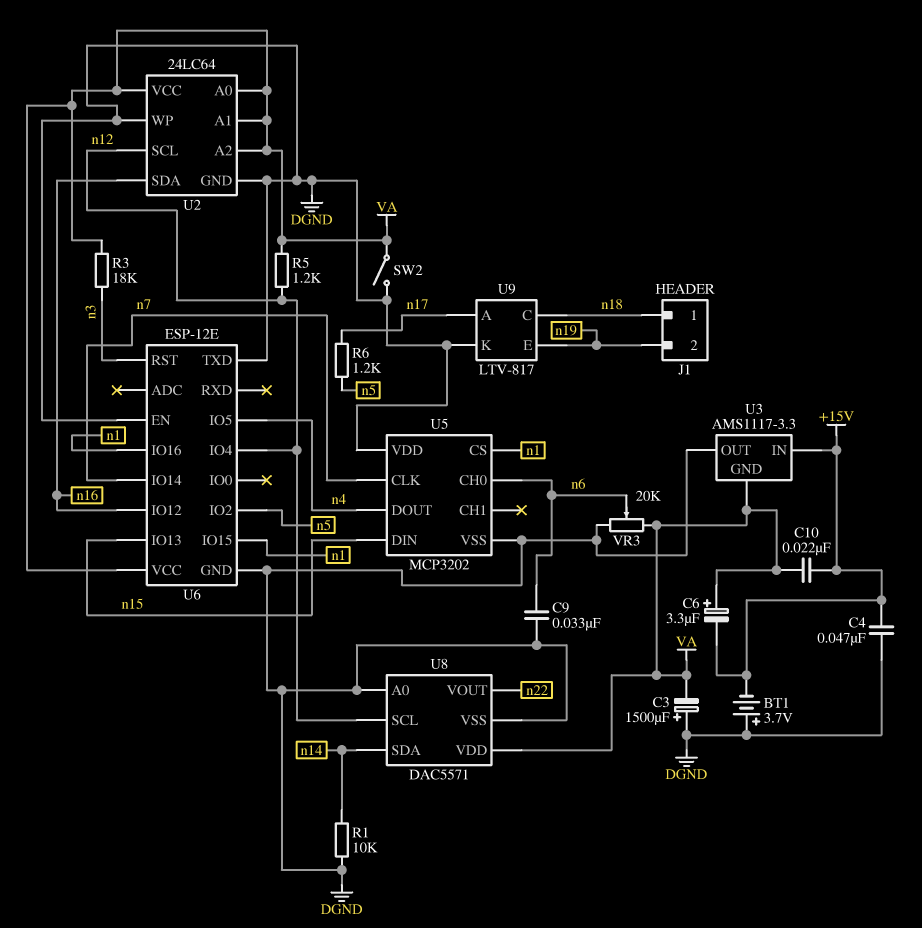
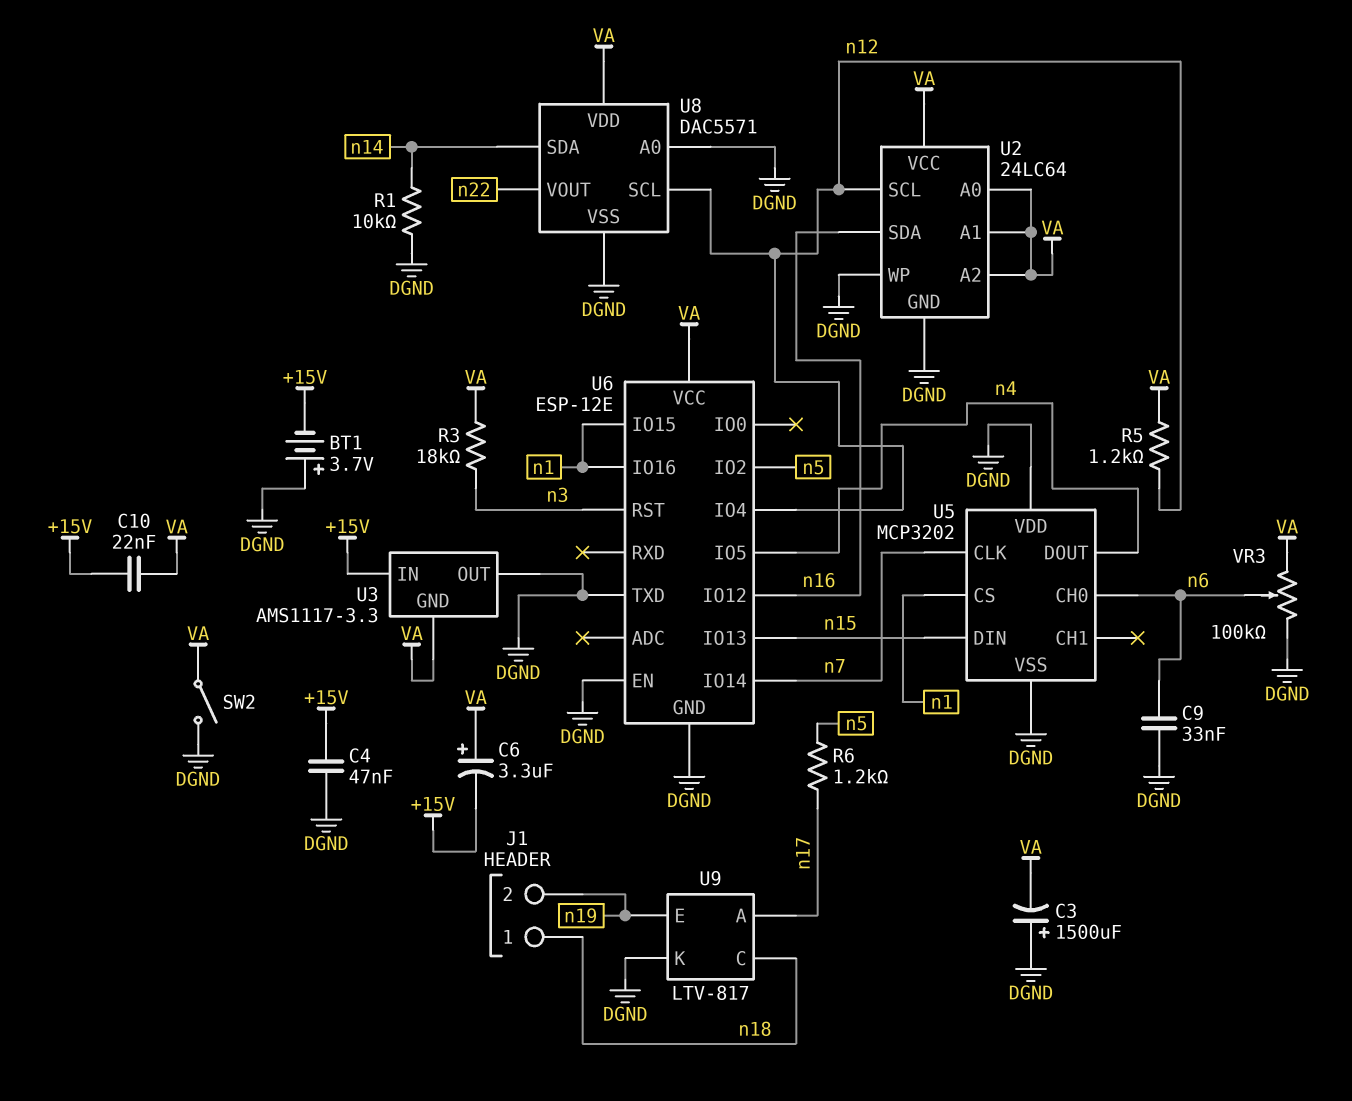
VR3: 20k (DGND, VA, wiper n6) -> 100k (DGND, VA, wiper n6)

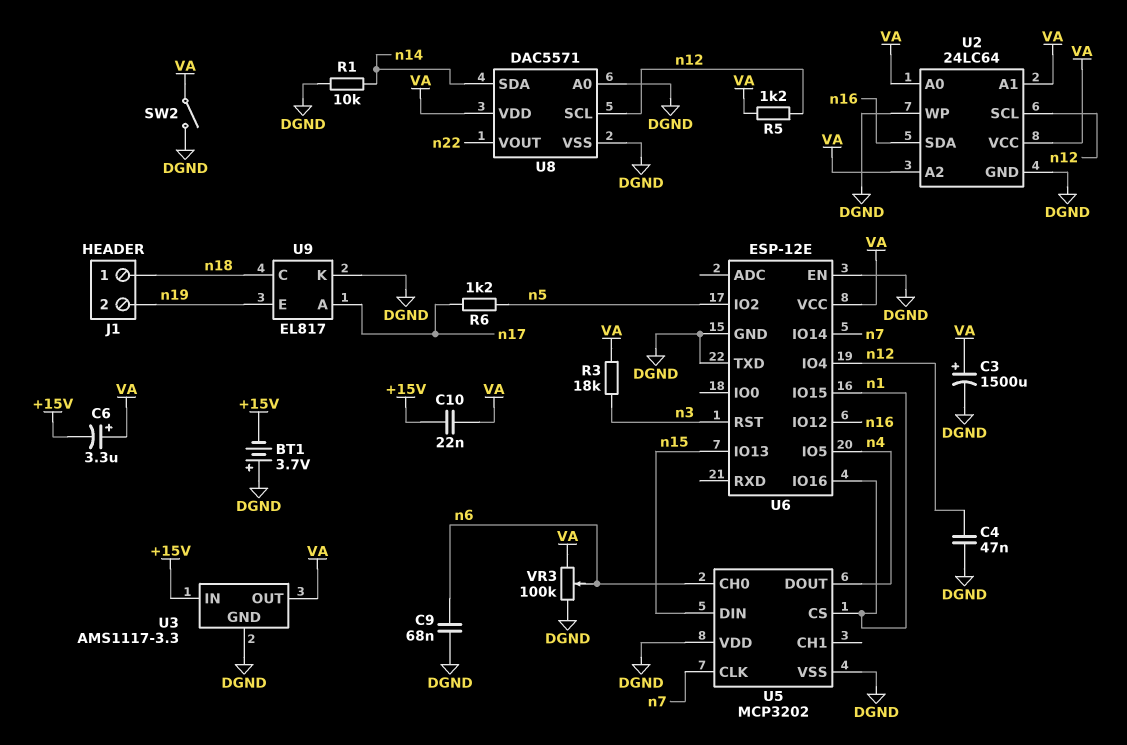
C3: 1500uF (plus DGND, minus VA) -> 1500uF (plus VA, minus DGND)
C4: 47nF (+15V, DGND) -> 47nF (DGND, n12)
C9: 33nF (DGND, n6) -> 68nF (DGND, n6)
U3 pin GND: VA -> DGND
U3 pin OUT: DGND -> VA
U9: LTV-817 -> EL817

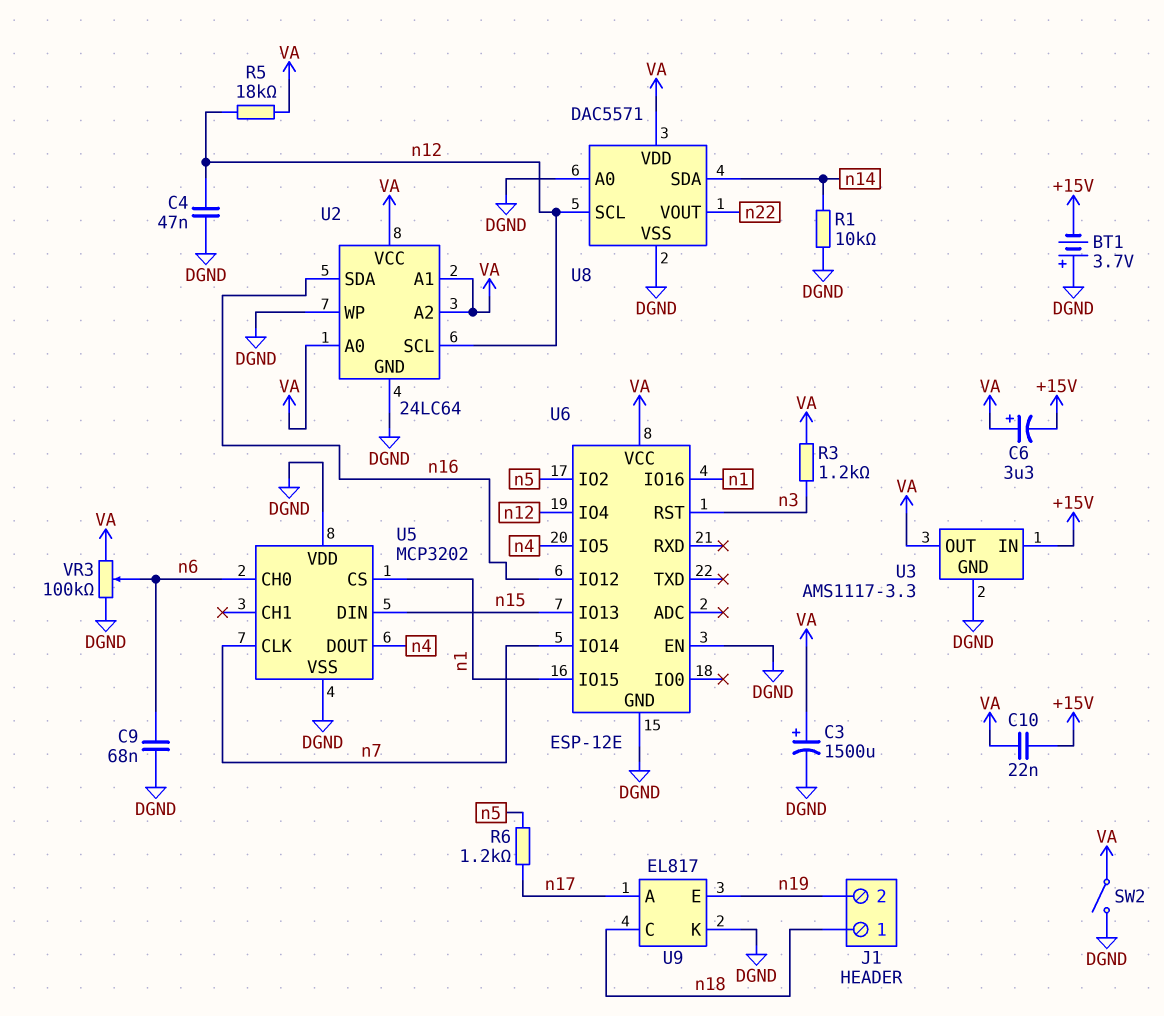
R3: 18k (VA, n3) -> 1.2k (VA, n3)
R5: 1.2k (VA, n12) -> 18k (VA, n12)
U6 pin TXD: DGND -> none

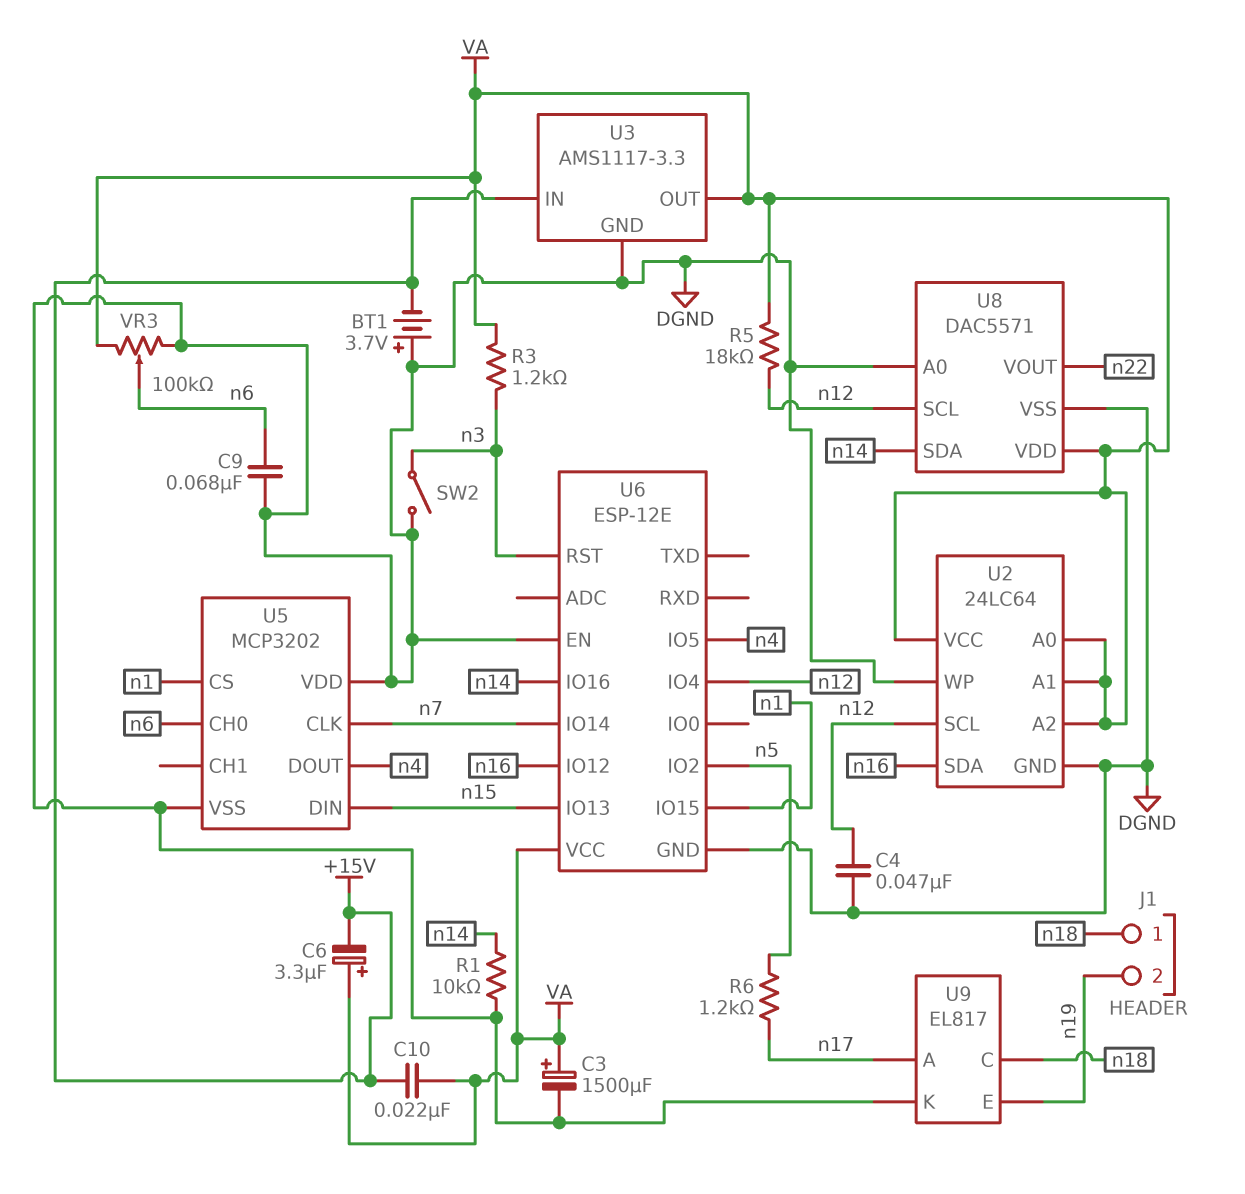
SW2: switch (DGND, VA) -> switch (DGND, n3)
U6 pin IO16: n1 -> n14

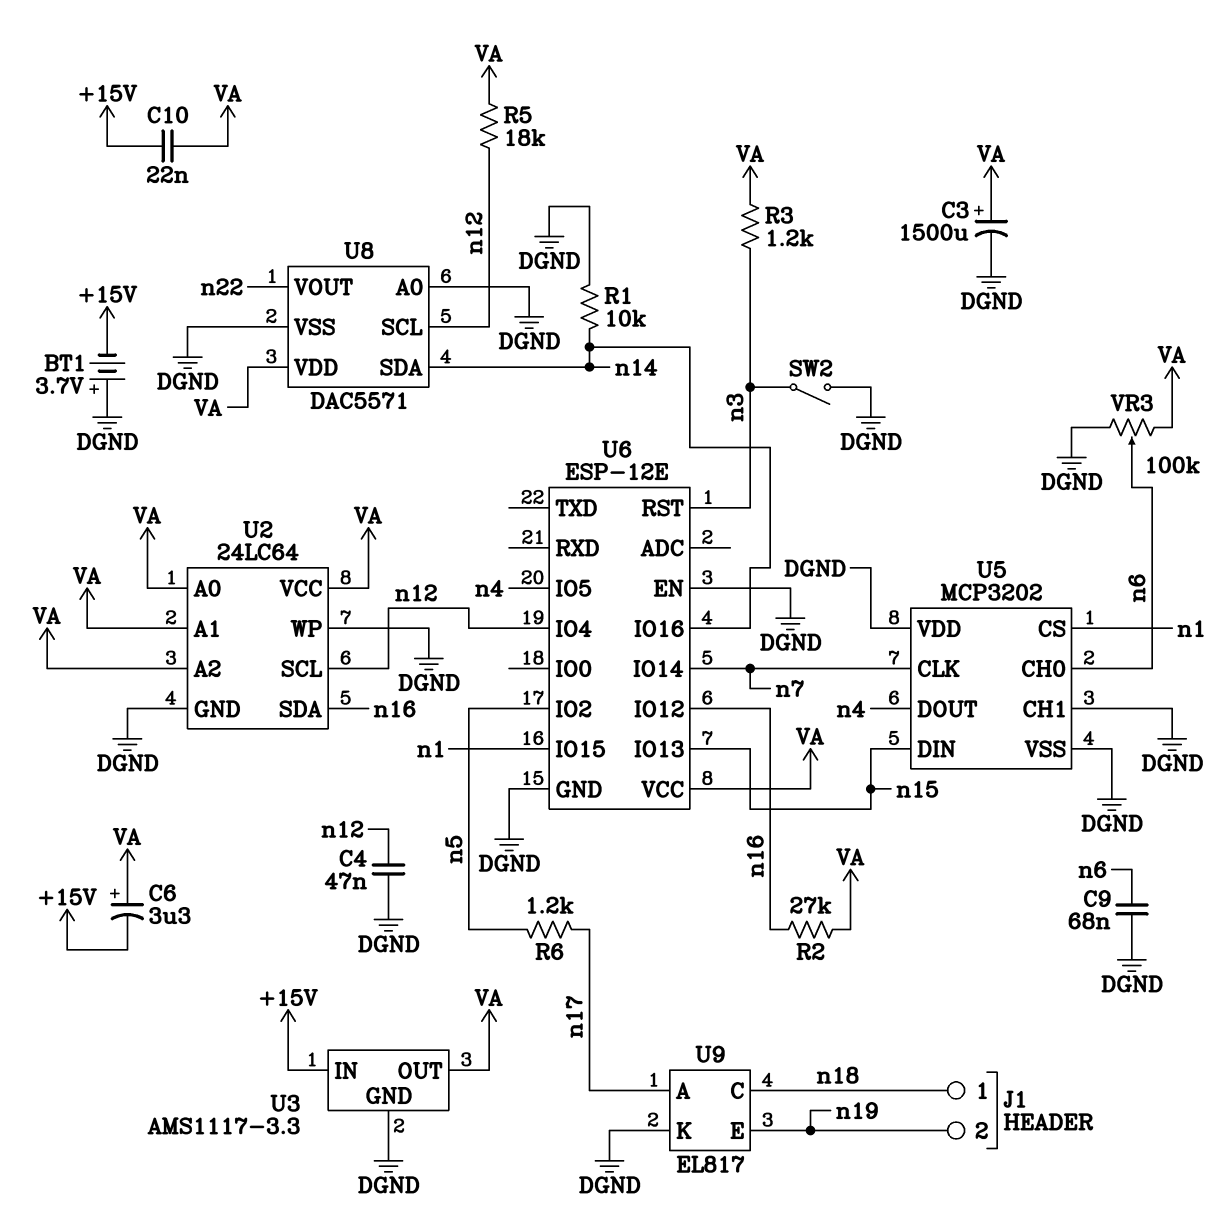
R2: none -> 27k (VA, n16)
U5 pin CH1: none -> DGND

